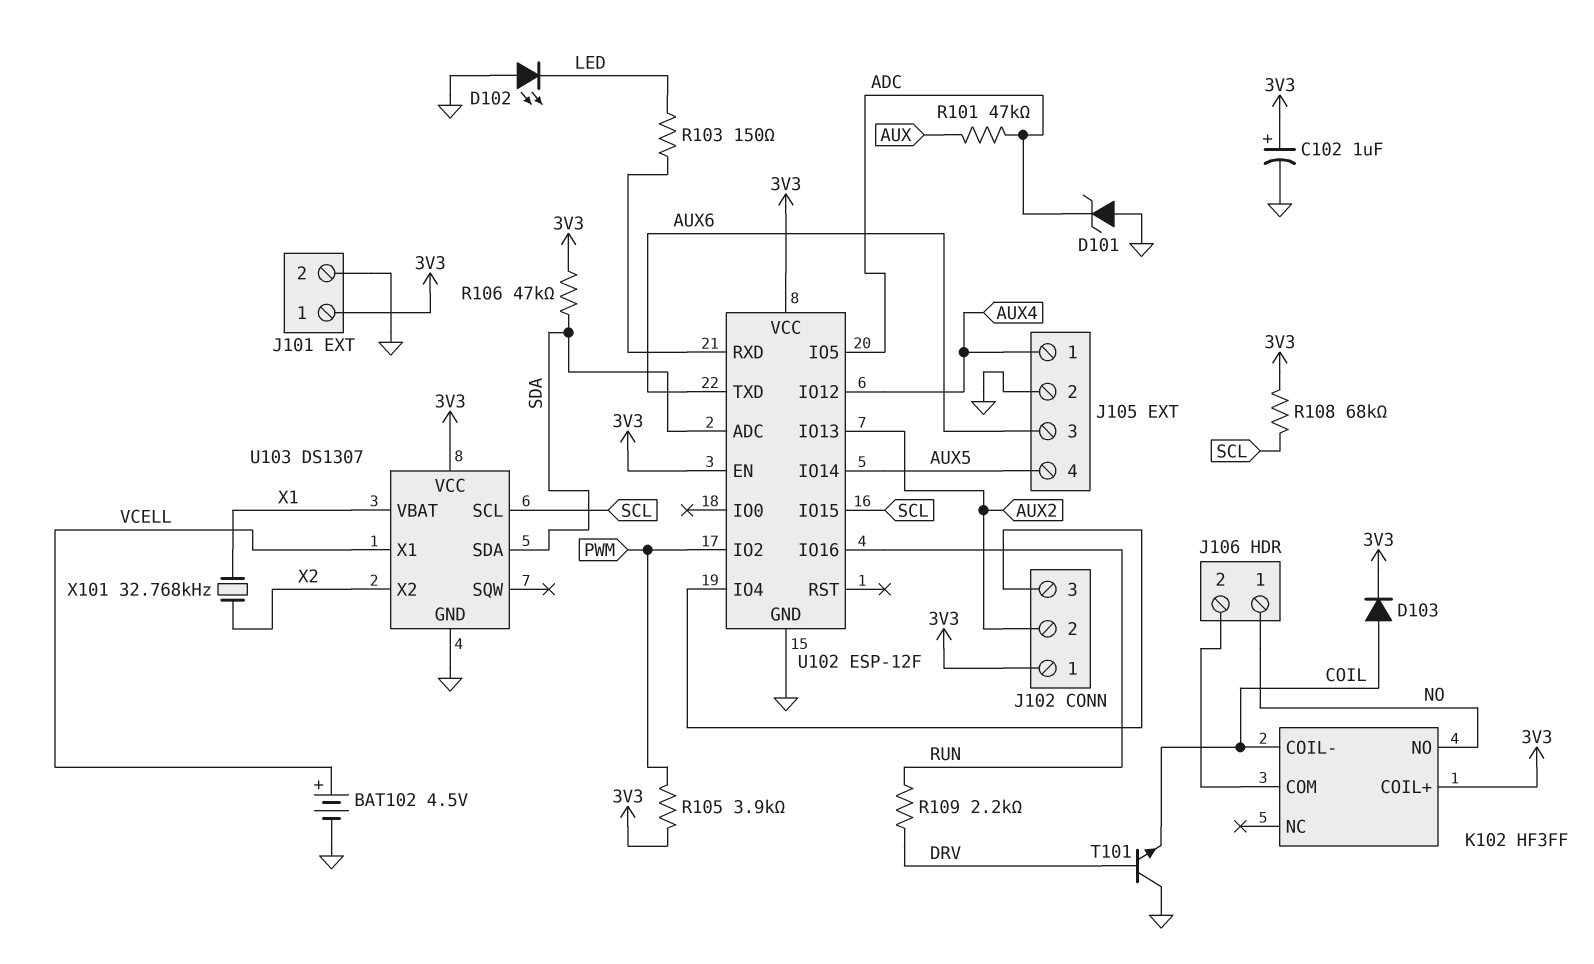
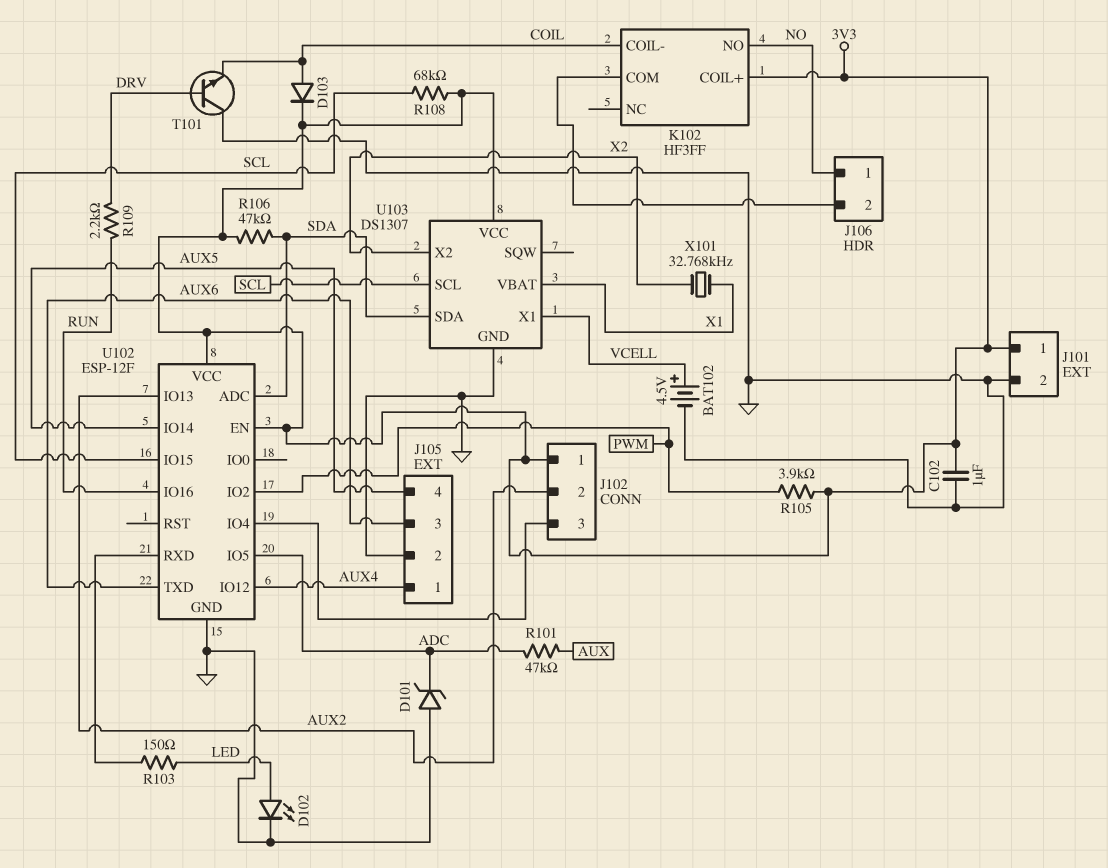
C102: 1uF (plus 3V3, minus GND) -> 1uF (3V3, GND)
D102: LED (A GND, K LED) -> LED (A LED, K GND)

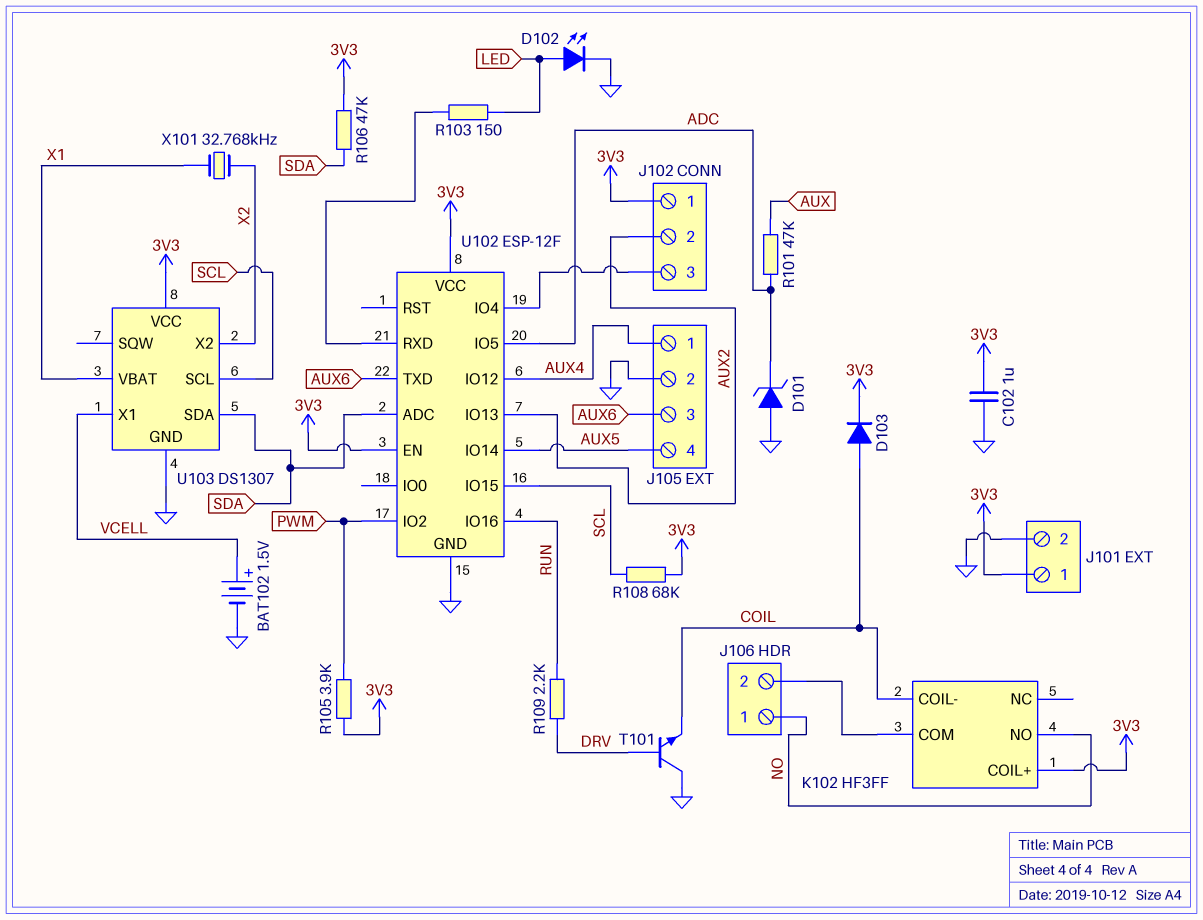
BAT102: 4.5V (plus VCELL, minus GND) -> 1.5V (plus VCELL, minus GND)

